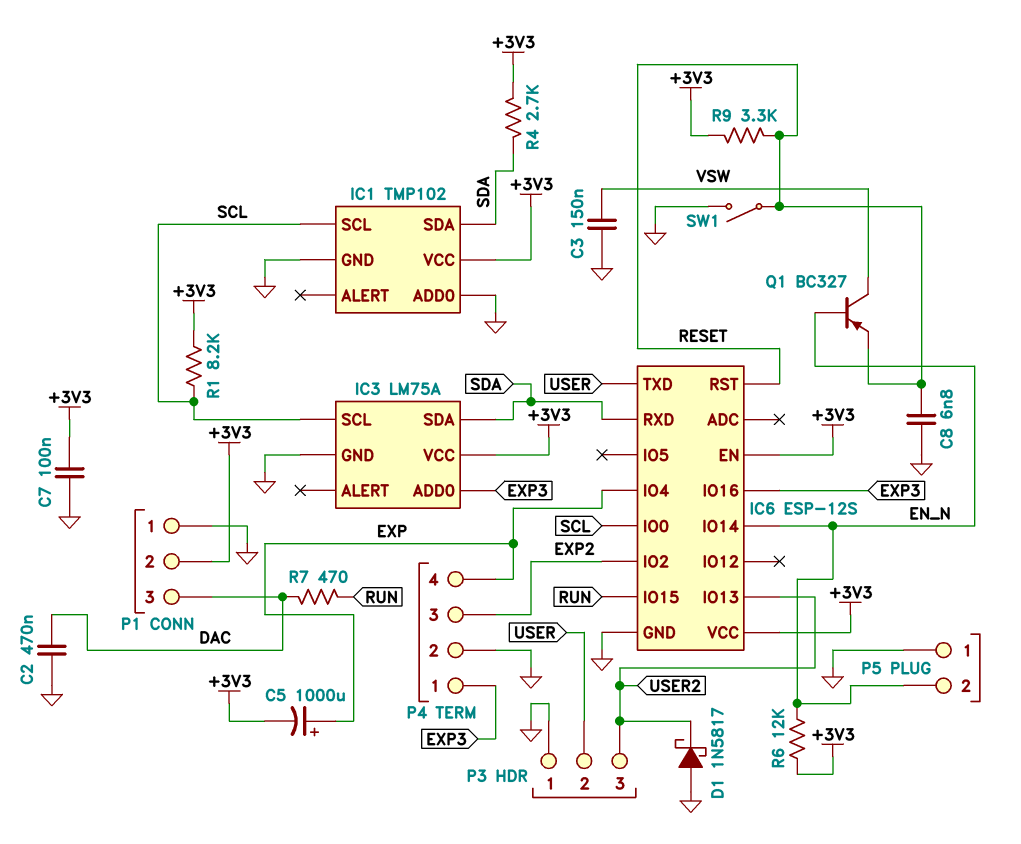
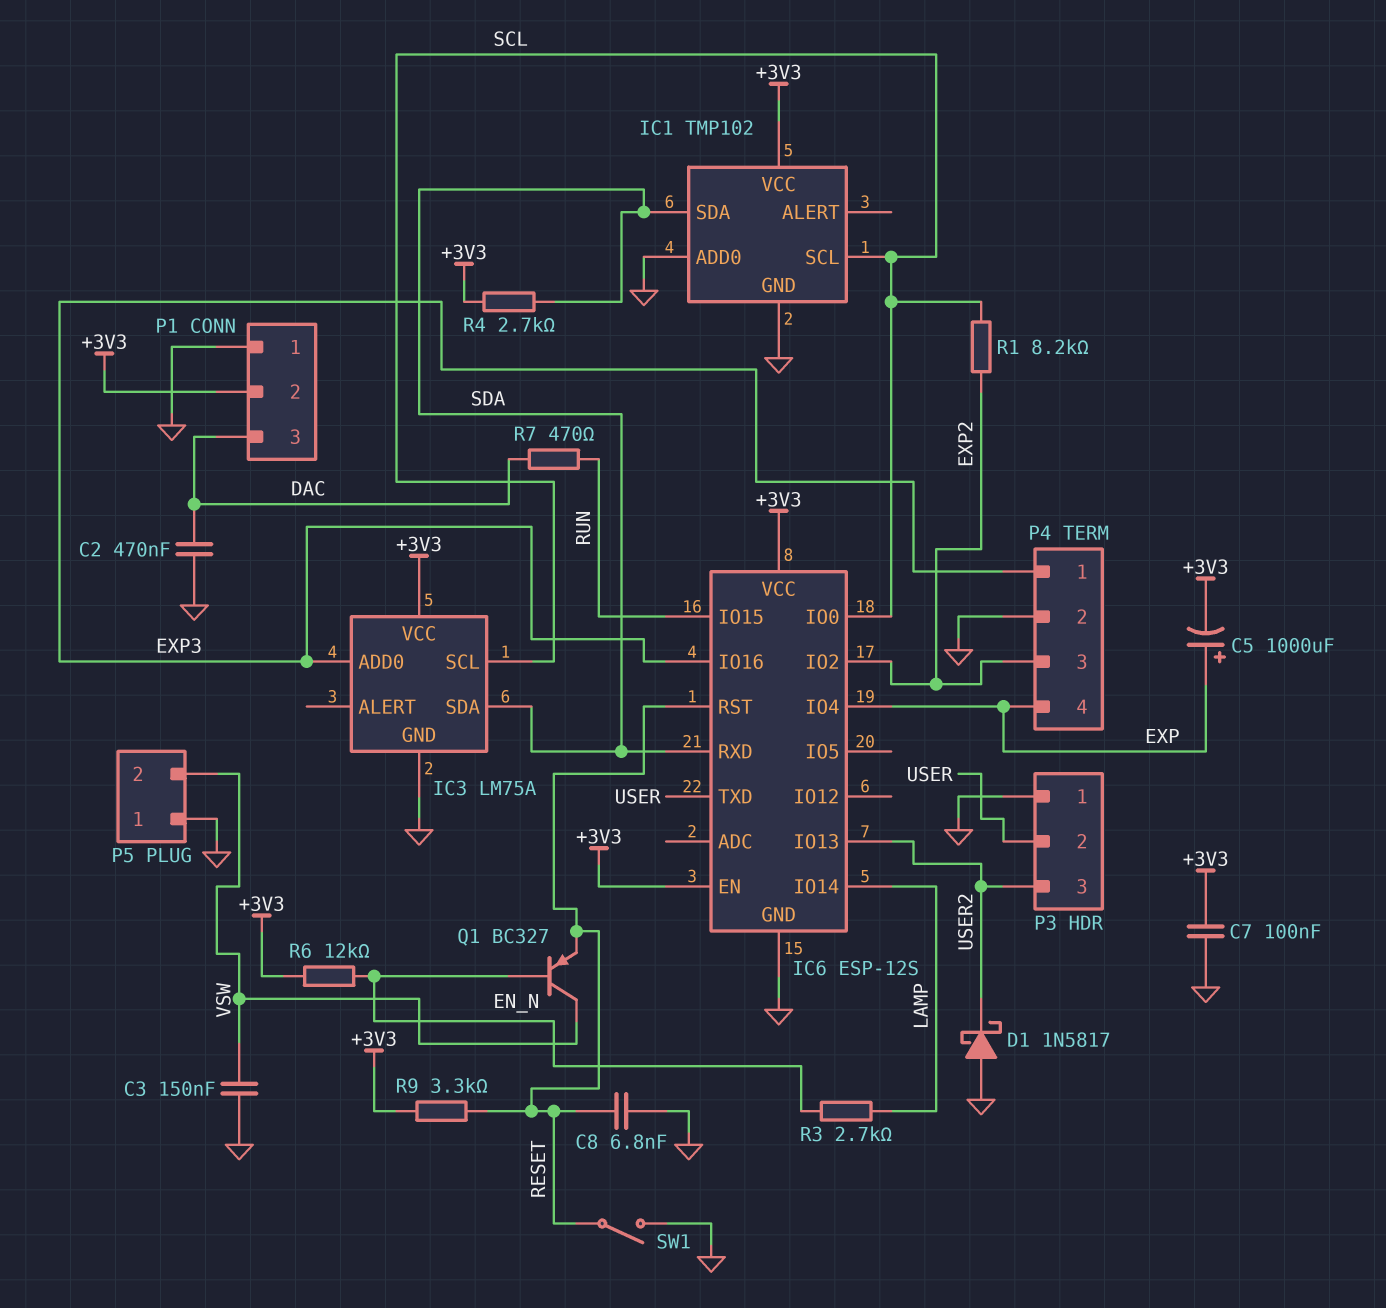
IC6 pin IO14: EN_N -> LAMP
P5 pin 2: EN_N -> VSW
R1: 8.2k (+3V3, SCL) -> 8.2k (EXP2, SCL)
R3: none -> 2.7k (EN_N, LAMP)

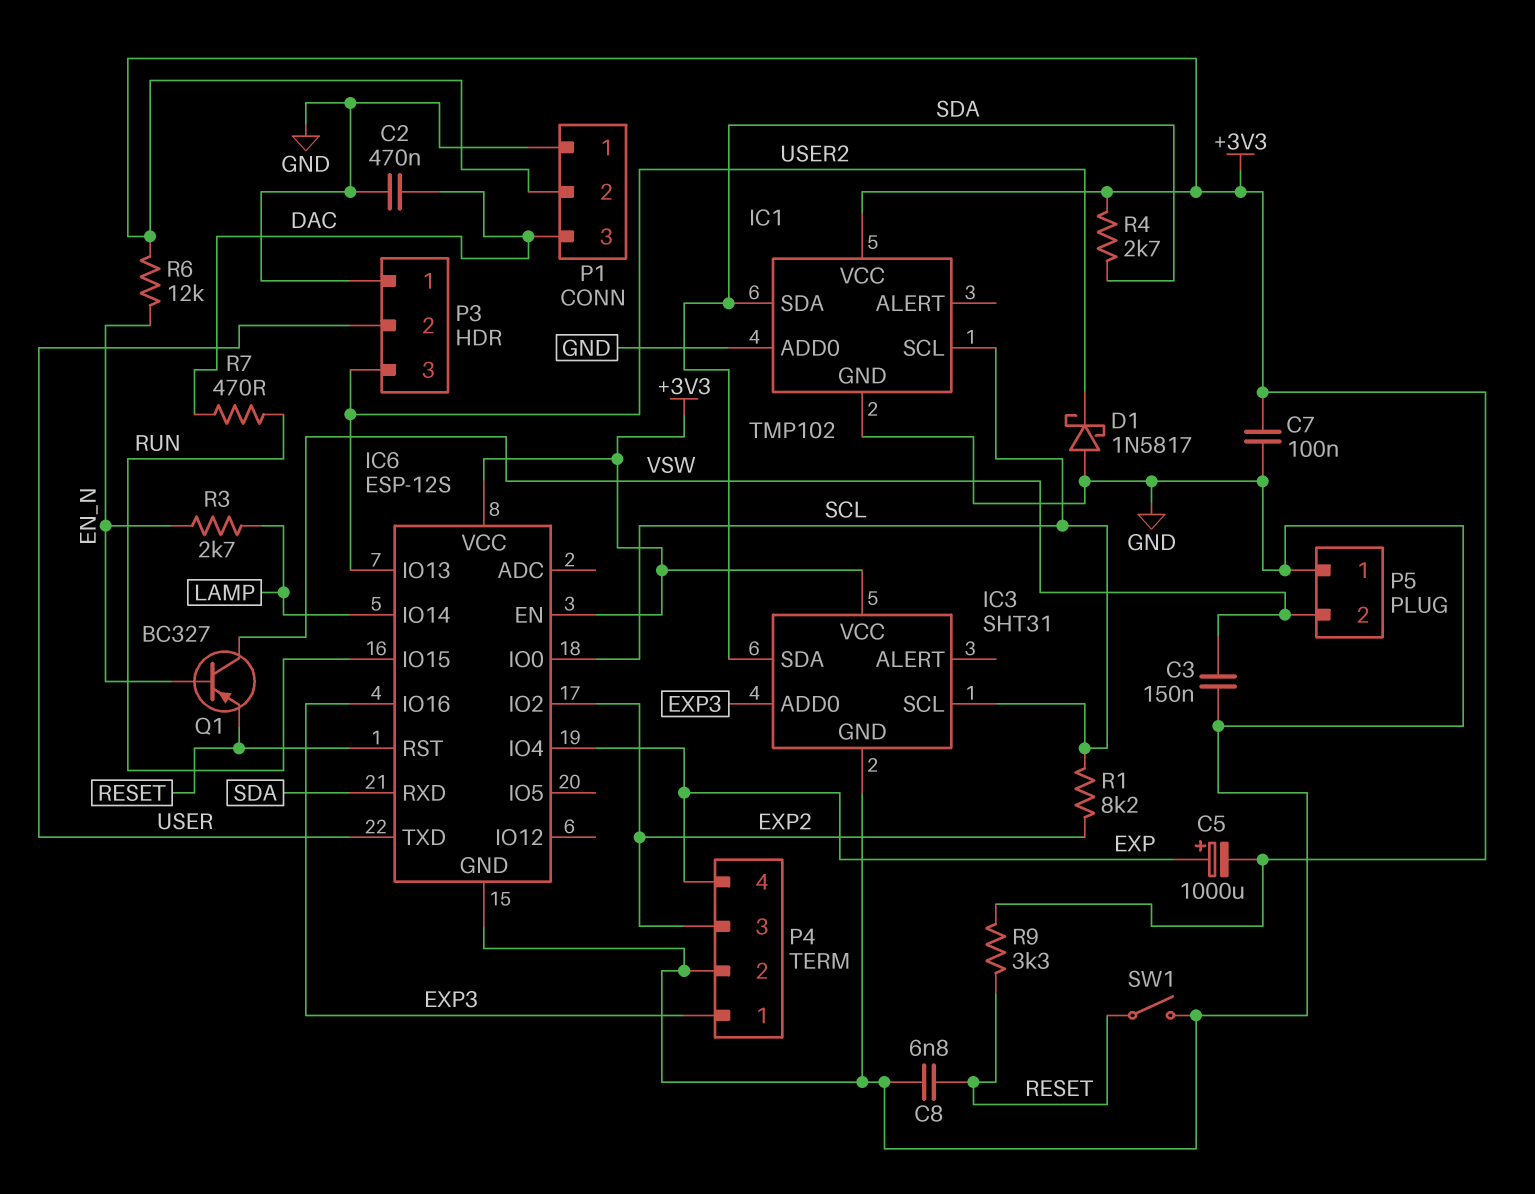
IC3: LM75A -> SHT31

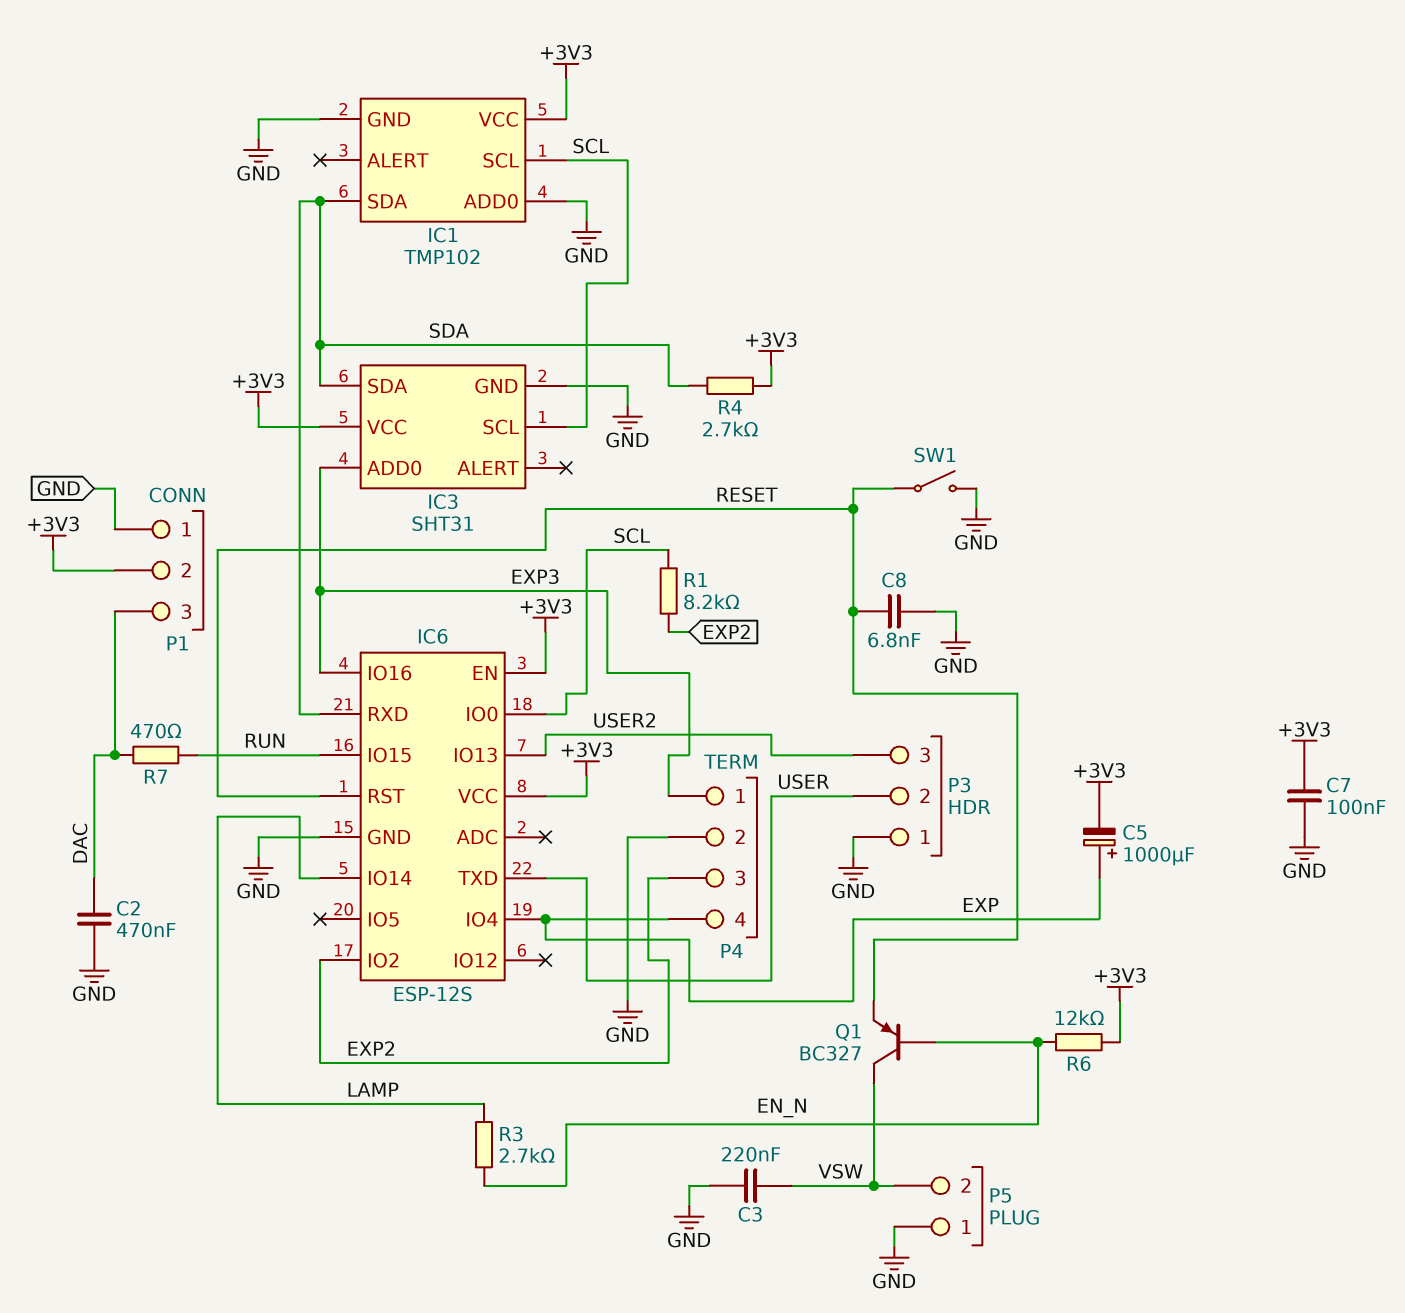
C3: 150nF (GND, VSW) -> 220nF (GND, VSW)
D1: schottky 1N5817 (A GND, K USER2) -> none
R9: 3.3k (+3V3, RESET) -> none

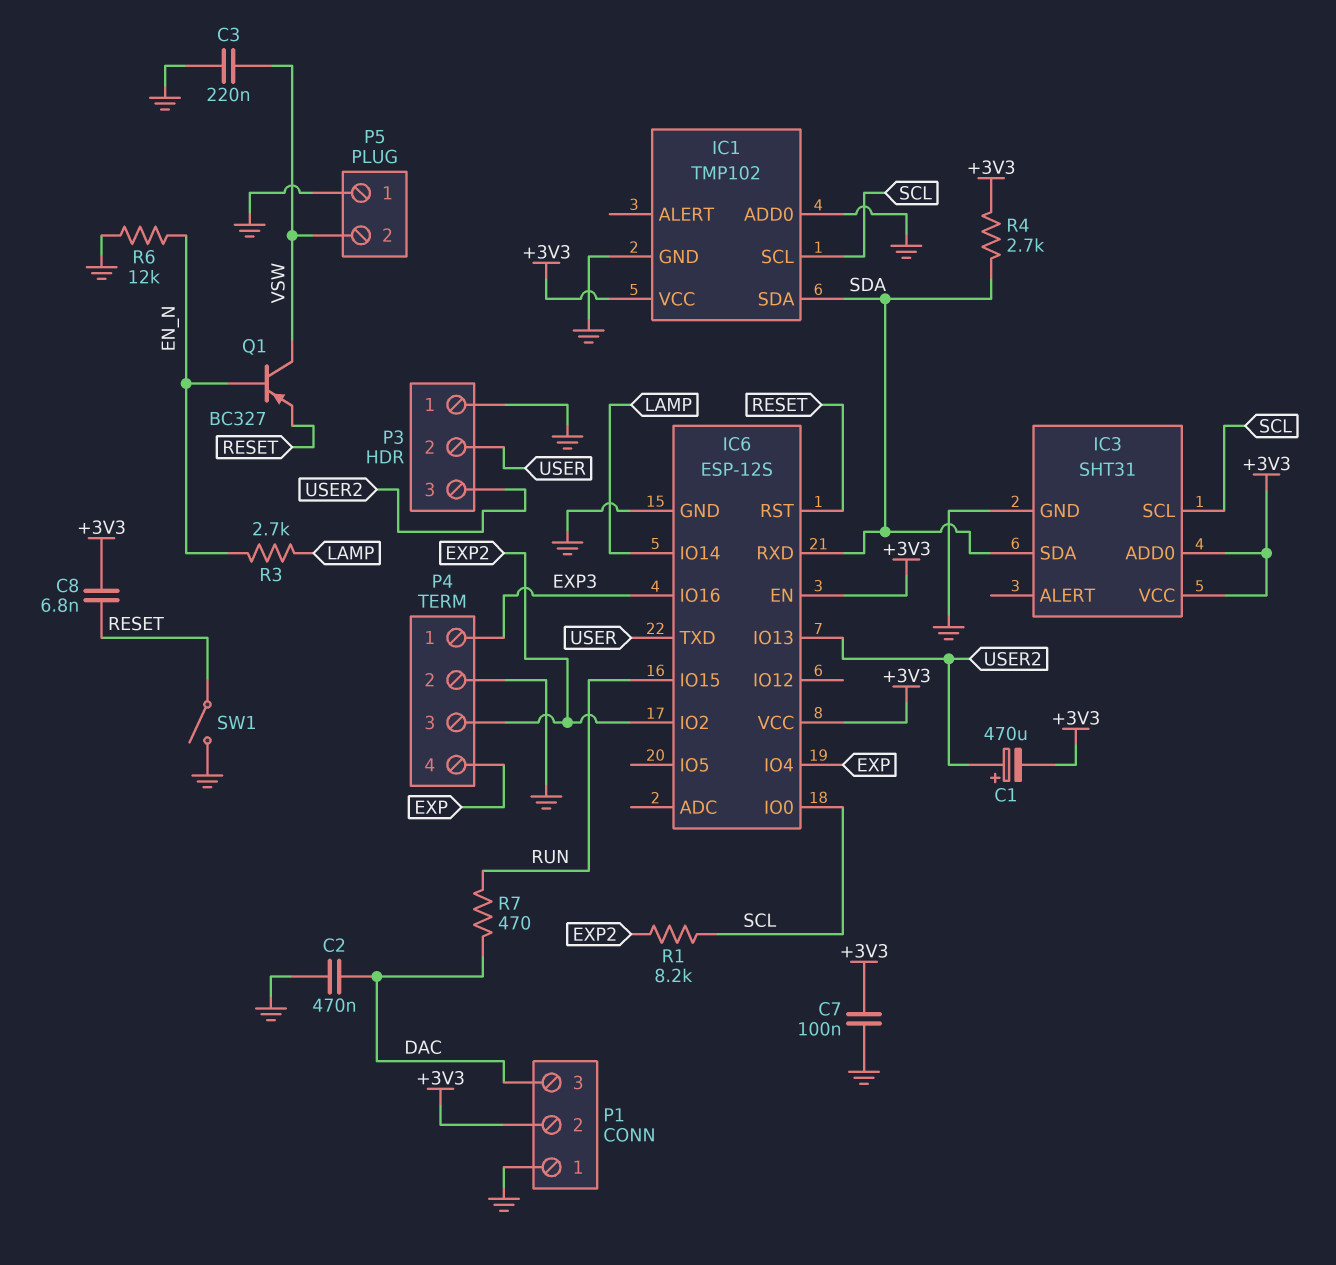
C1: none -> 470uF (plus USER2, minus +3V3)
C5: 1000uF (plus EXP, minus +3V3) -> none
C8: 6.8nF (GND, RESET) -> 6.8nF (+3V3, RESET)
IC3 pin ADD0: EXP3 -> +3V3
R6: 12k (+3V3, EN_N) -> 12k (EN_N, GND)

